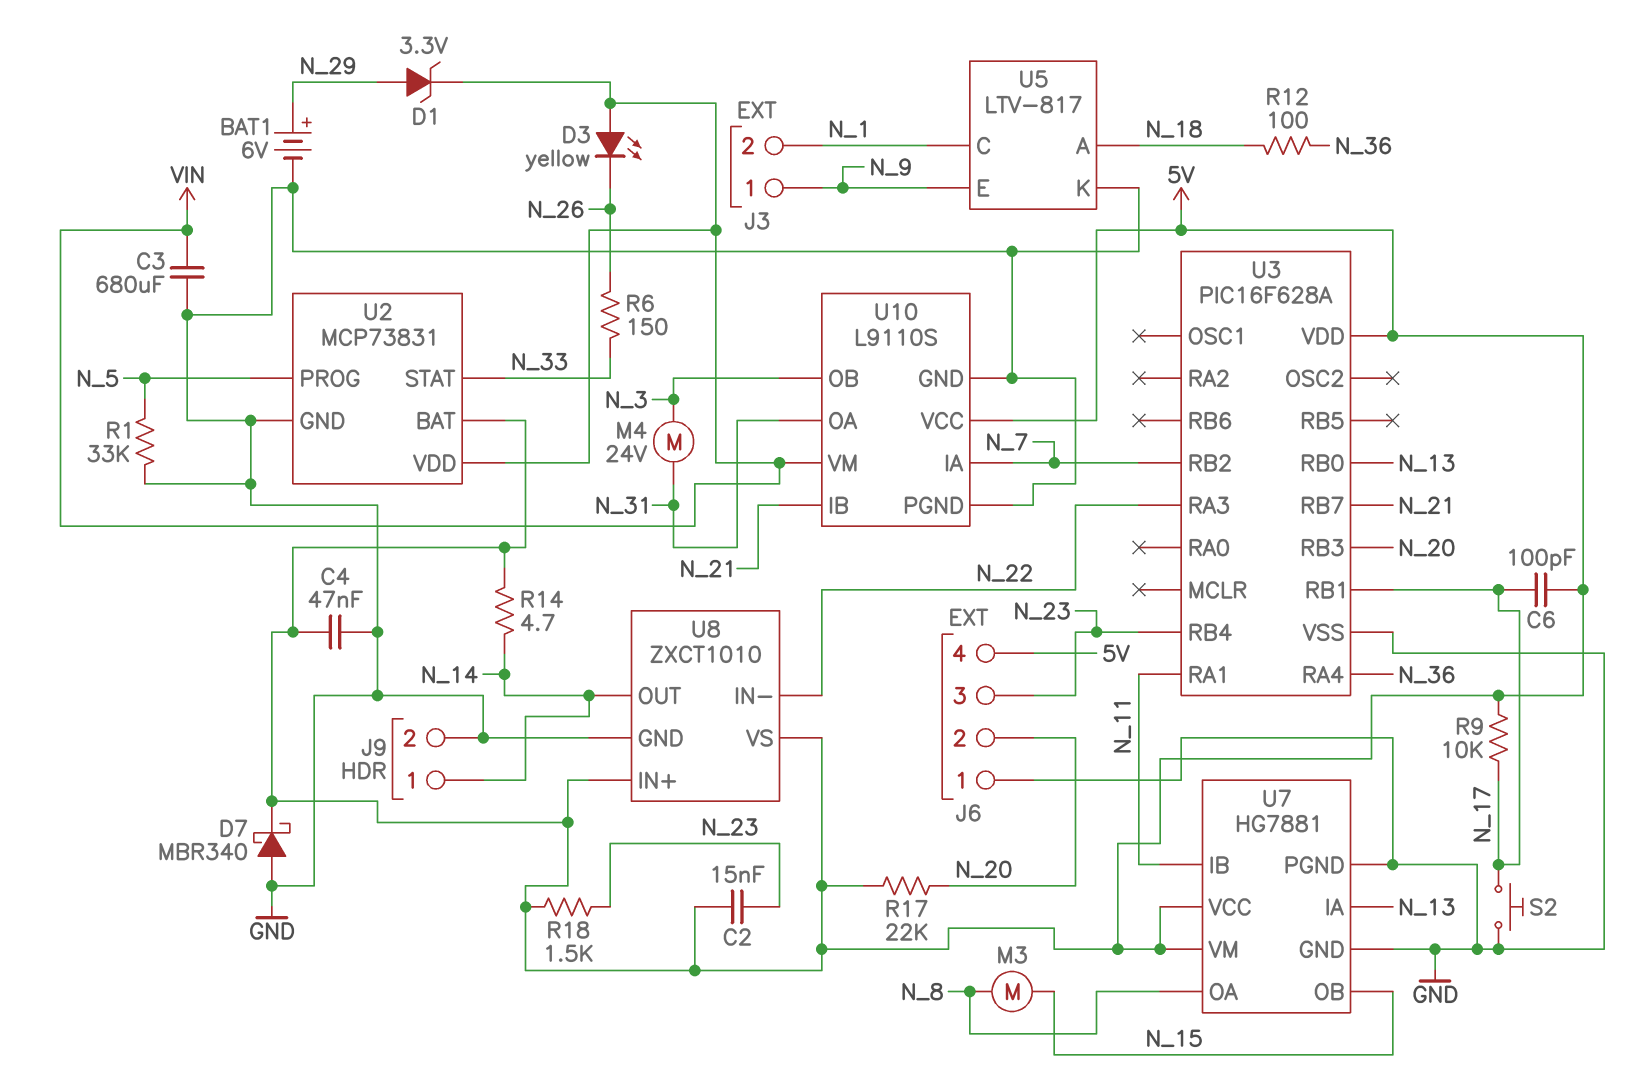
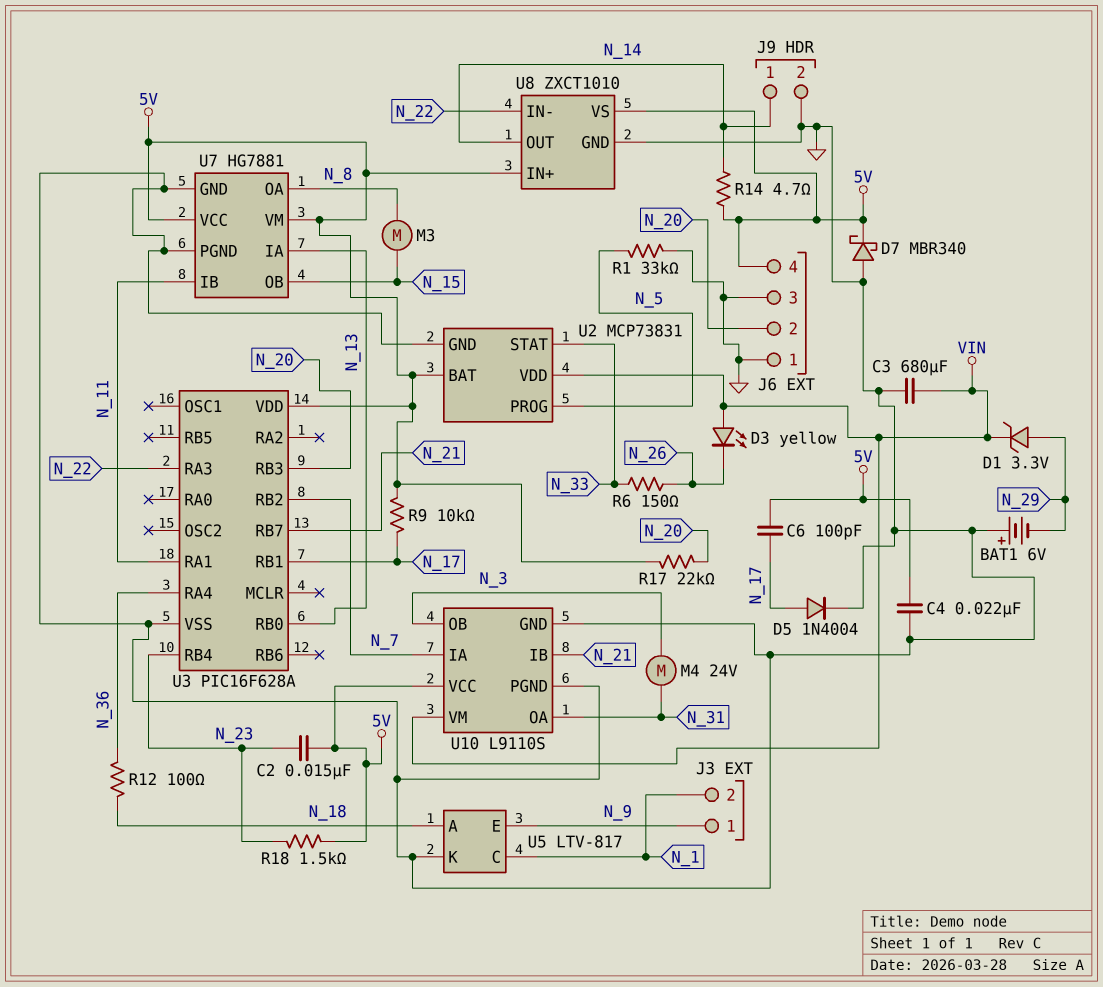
BAT1: 6V (plus N_29, minus GND) -> 6V (plus GND, minus N_29)
C4: 47nF (5V, GND) -> 22nF (5V, GND)
D5: none -> diode 1N4004 (A N_17, K GND)
J6 pin 3: N_23 -> GND
S2: button (GND, N_17) -> none

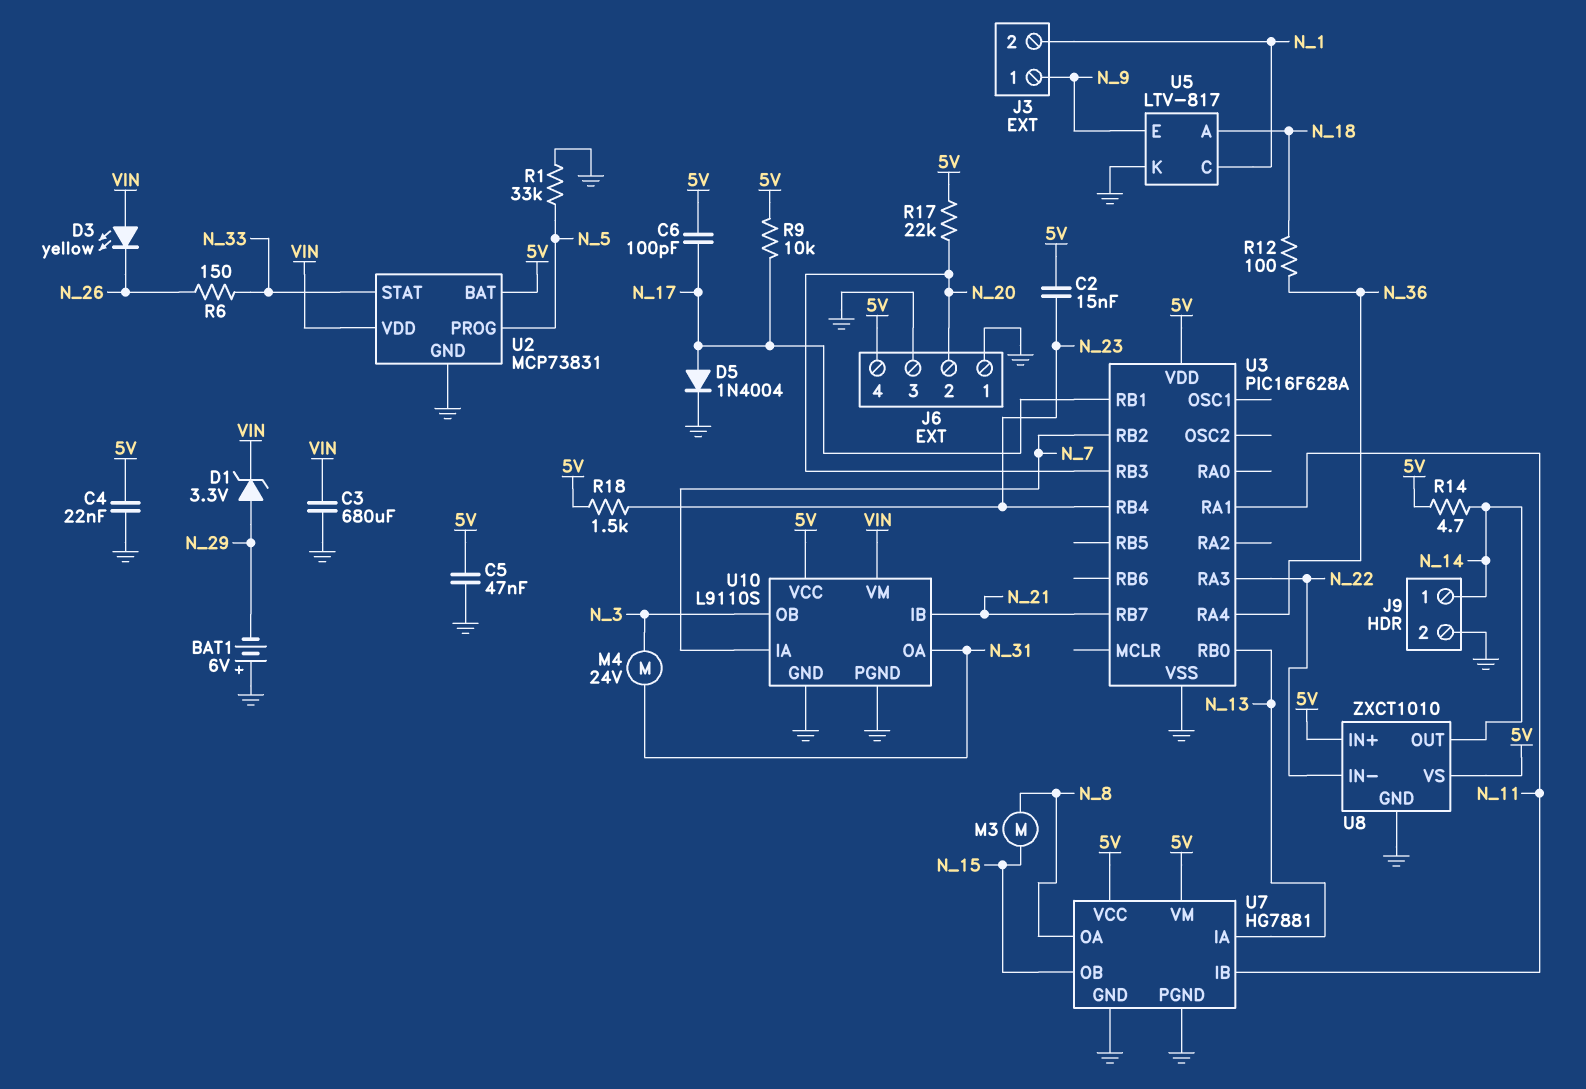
C5: none -> 47nF (5V, GND)
D7: schottky MBR340 (A GND, K 5V) -> none

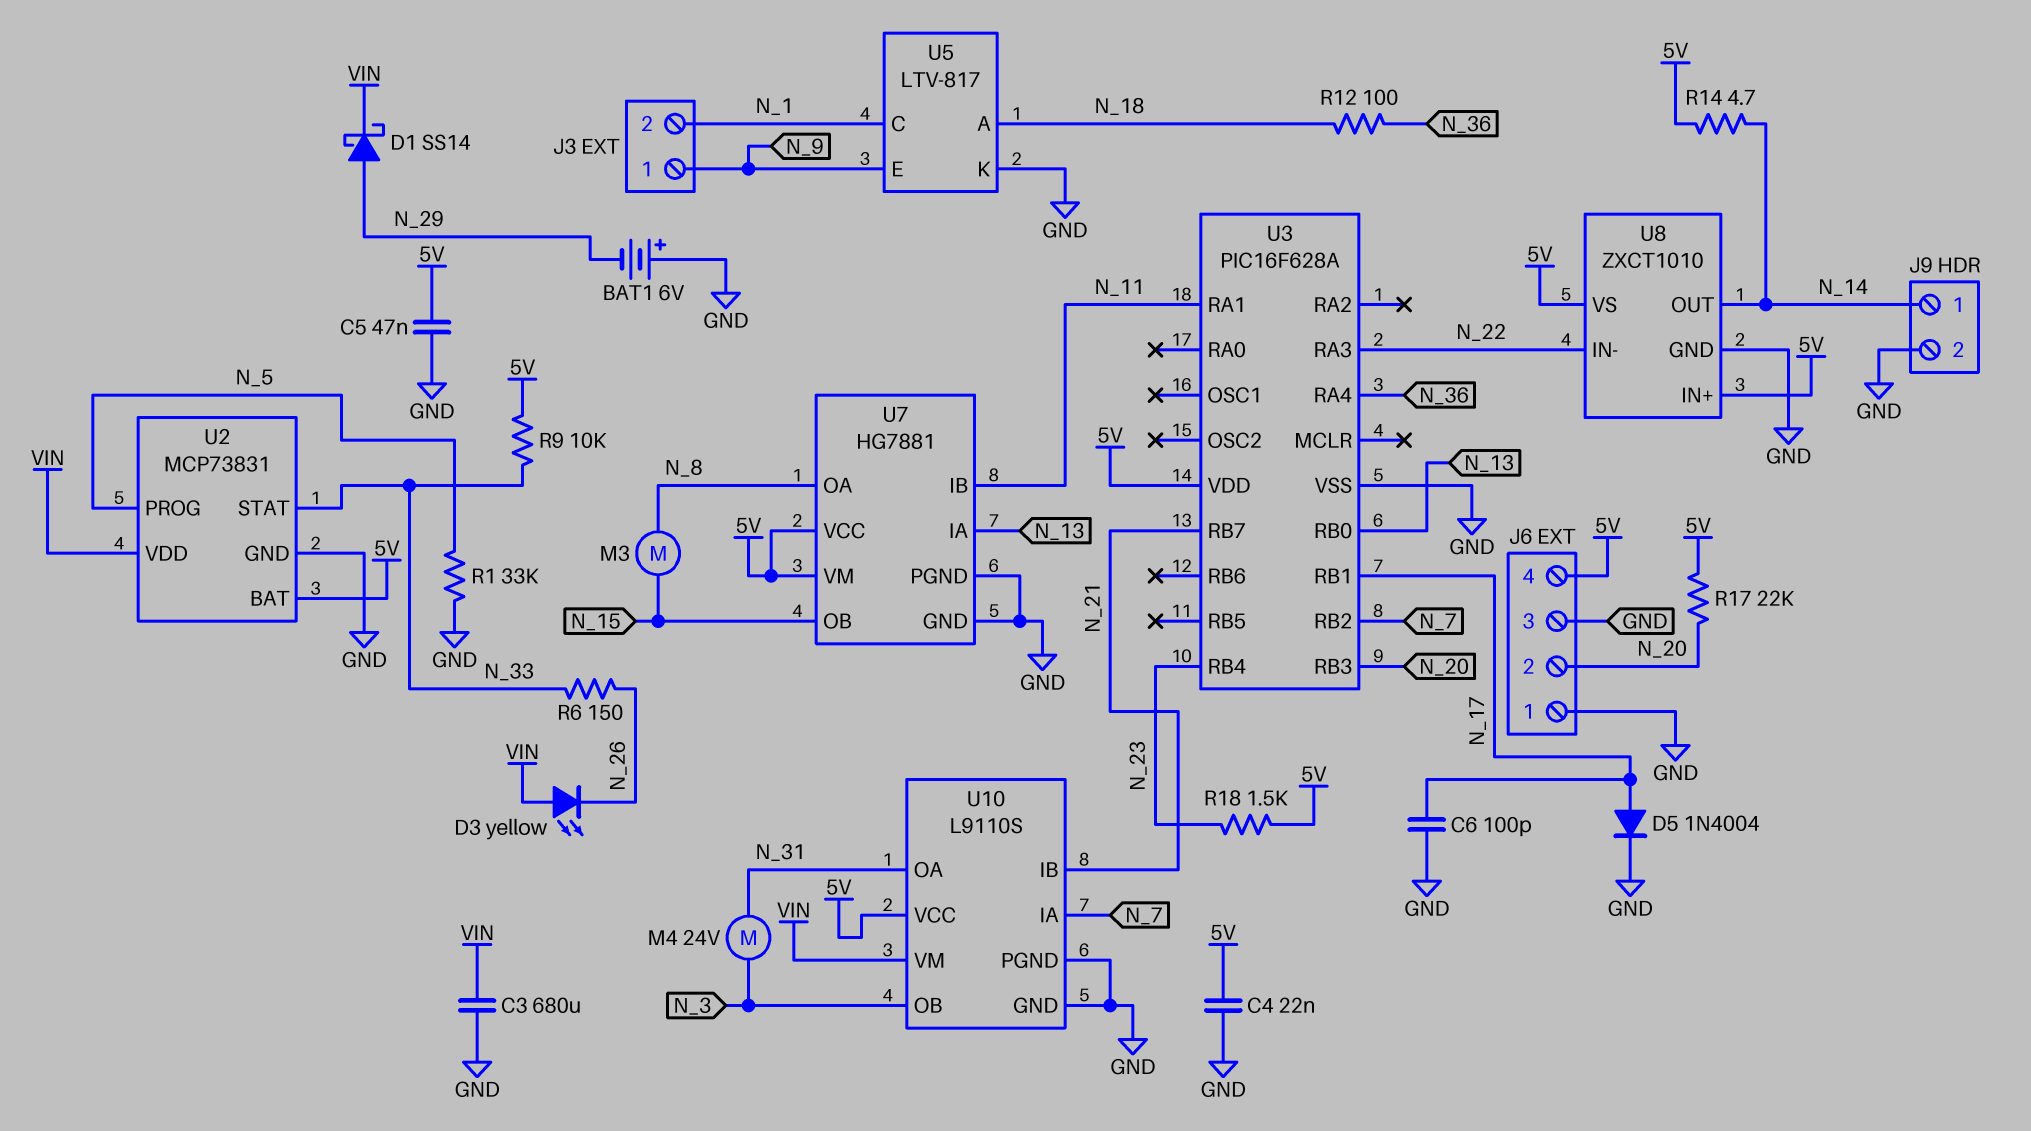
C2: 15nF (5V, N_23) -> none
C6: 100pF (5V, N_17) -> 100pF (GND, N_17)
D1: zener 3.3V (A N_29, K VIN) -> schottky SS14 (A N_29, K VIN)
R9: 10k (5V, N_17) -> 10k (5V, N_33)

